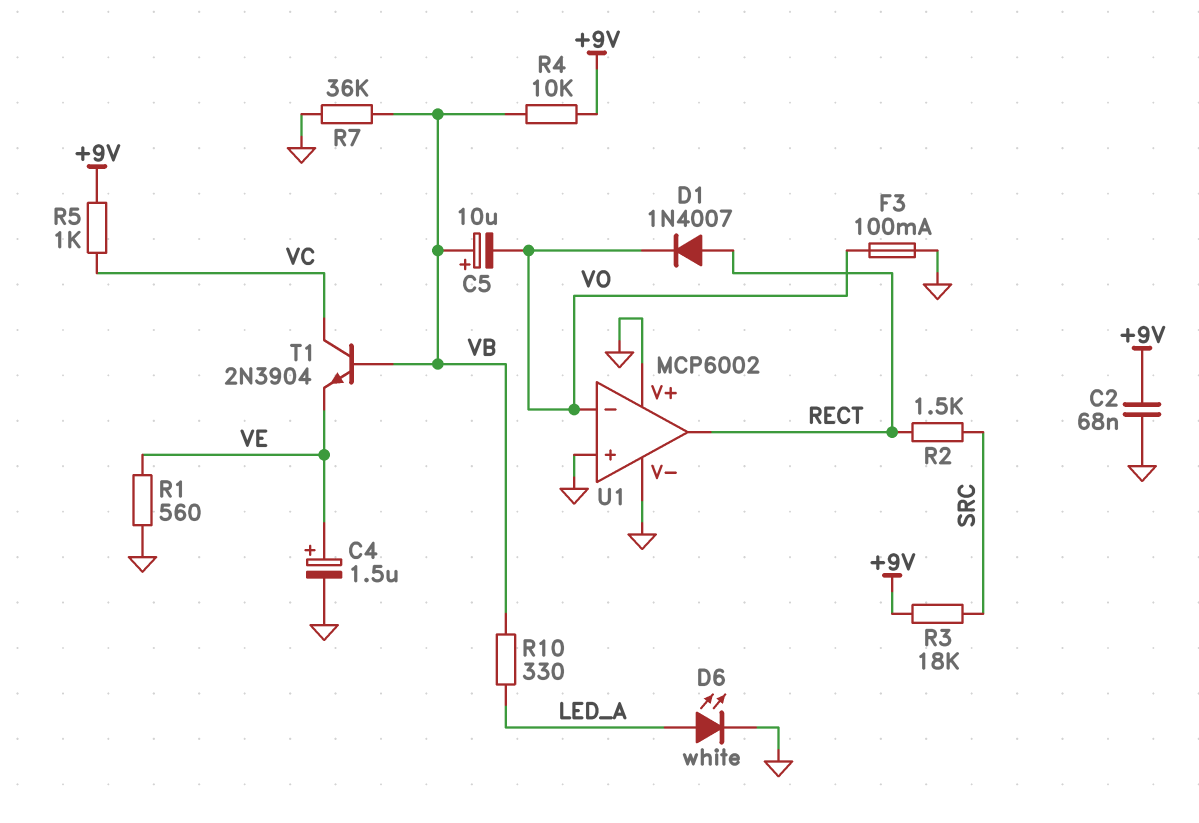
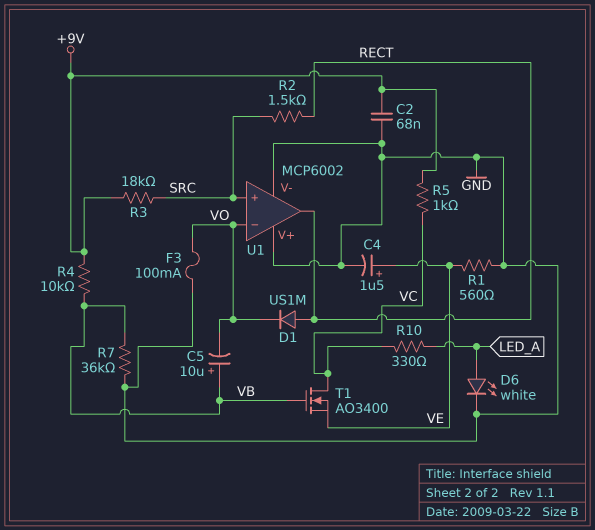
D1: diode 1N4007 (A RECT, K VO) -> diode US1M (A RECT, K VO)
R10: 330 (LED_A, VB) -> 330 (LED_A, VC)
T1: NPN 2N3904 (B VB, C VC, E VE) -> NMOS AO3400 (G VB, D VC, S VE)
U1 pin in+: GND -> SRC

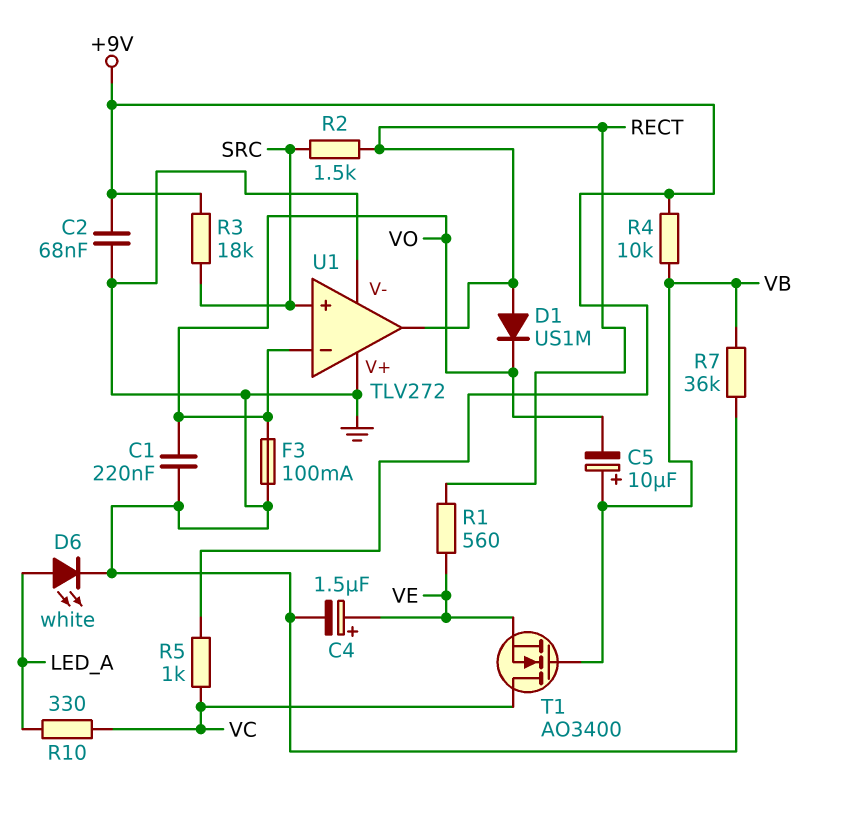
C1: none -> 220nF (GND, VO)
R1: 560 (GND, VE) -> 560 (RECT, VE)
U1: MCP6002 -> TLV272

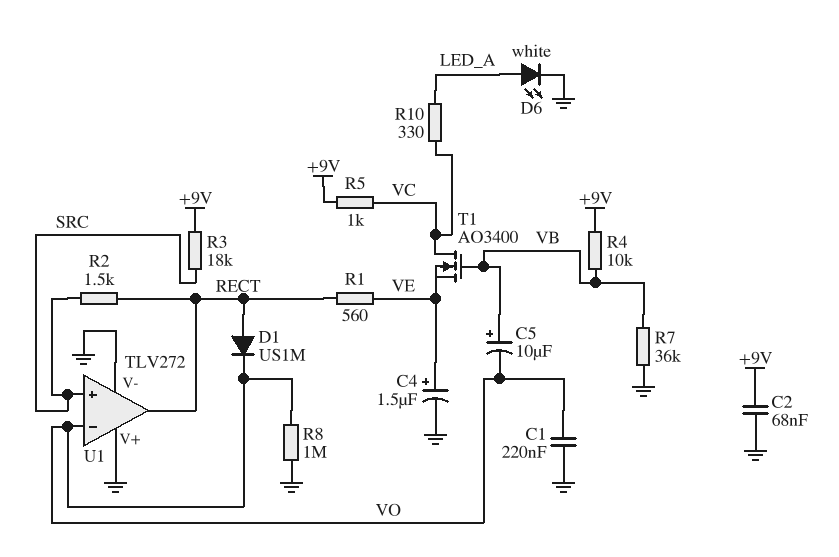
F3: 100mA (GND, VO) -> none
R8: none -> 1M (GND, VO)

